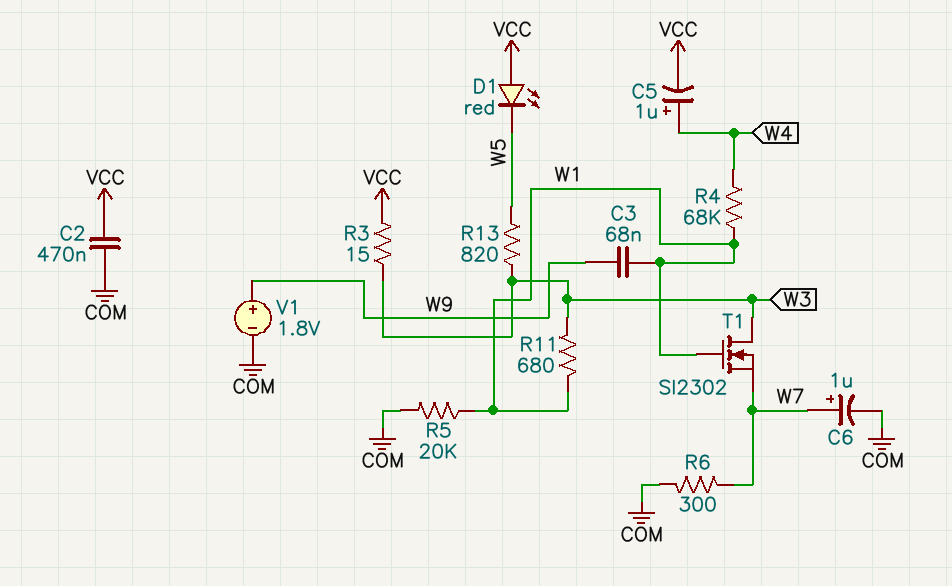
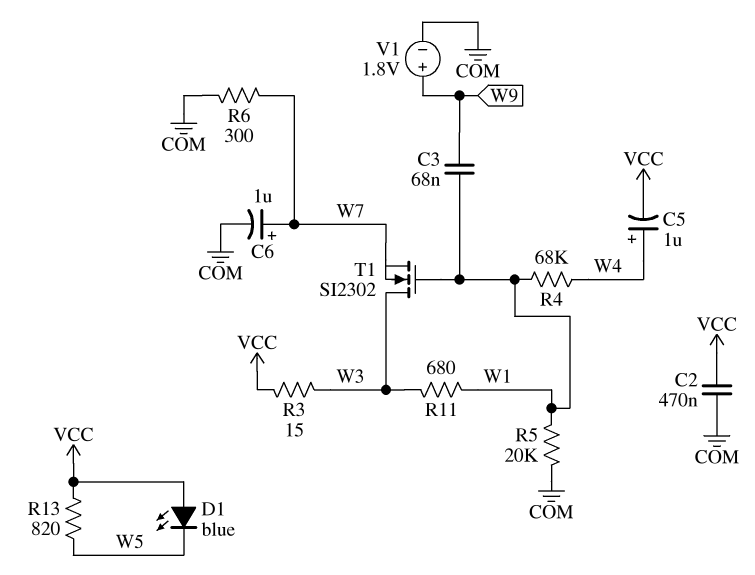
D1: LED red (A VCC, K W5) -> LED blue (A VCC, K W5)
R13: 820 (W3, W5) -> 820 (VCC, W5)

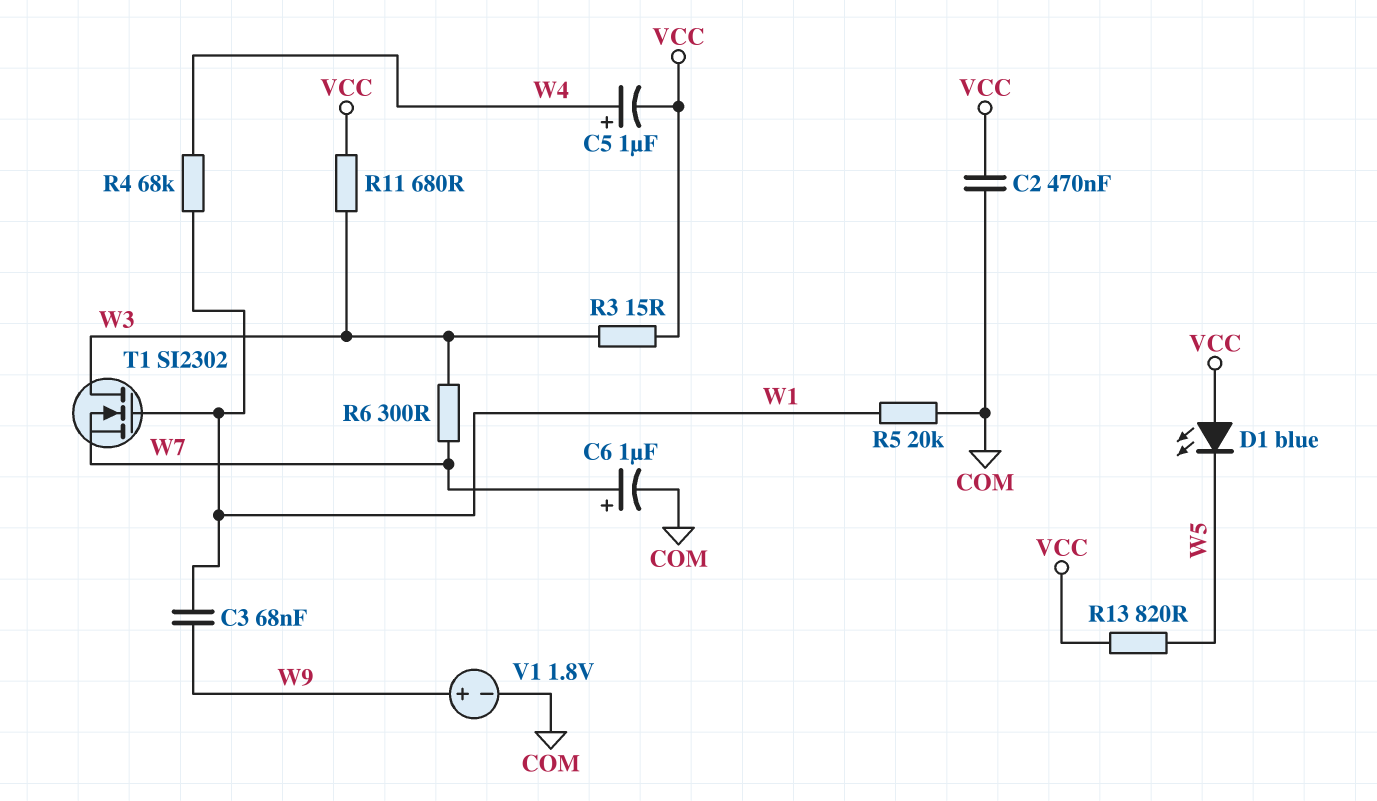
R6: 300 (COM, W7) -> 300 (W3, W7)
R11: 680 (W1, W3) -> 680 (VCC, W3)

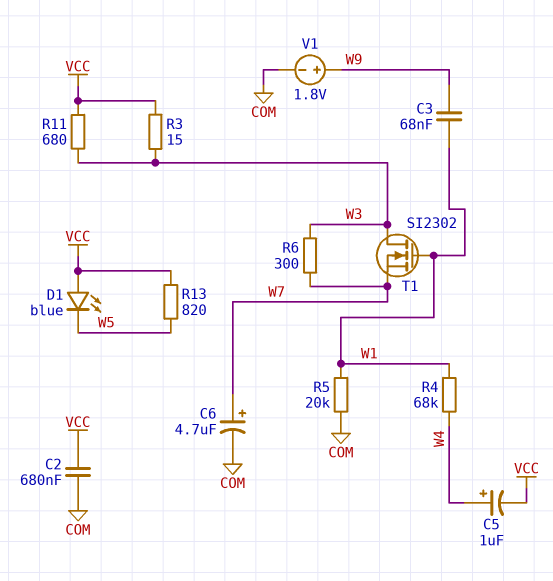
C2: 470nF (COM, VCC) -> 680nF (COM, VCC)
C6: 1uF (plus W7, minus COM) -> 4.7uF (plus W7, minus COM)

